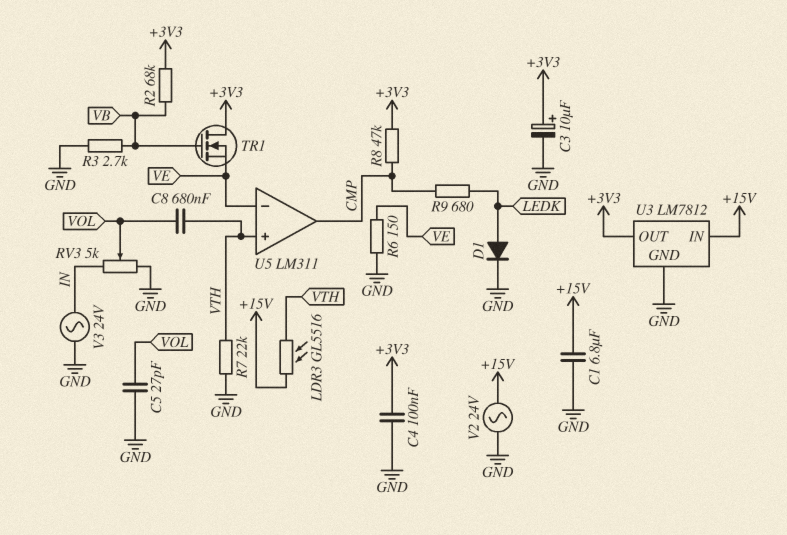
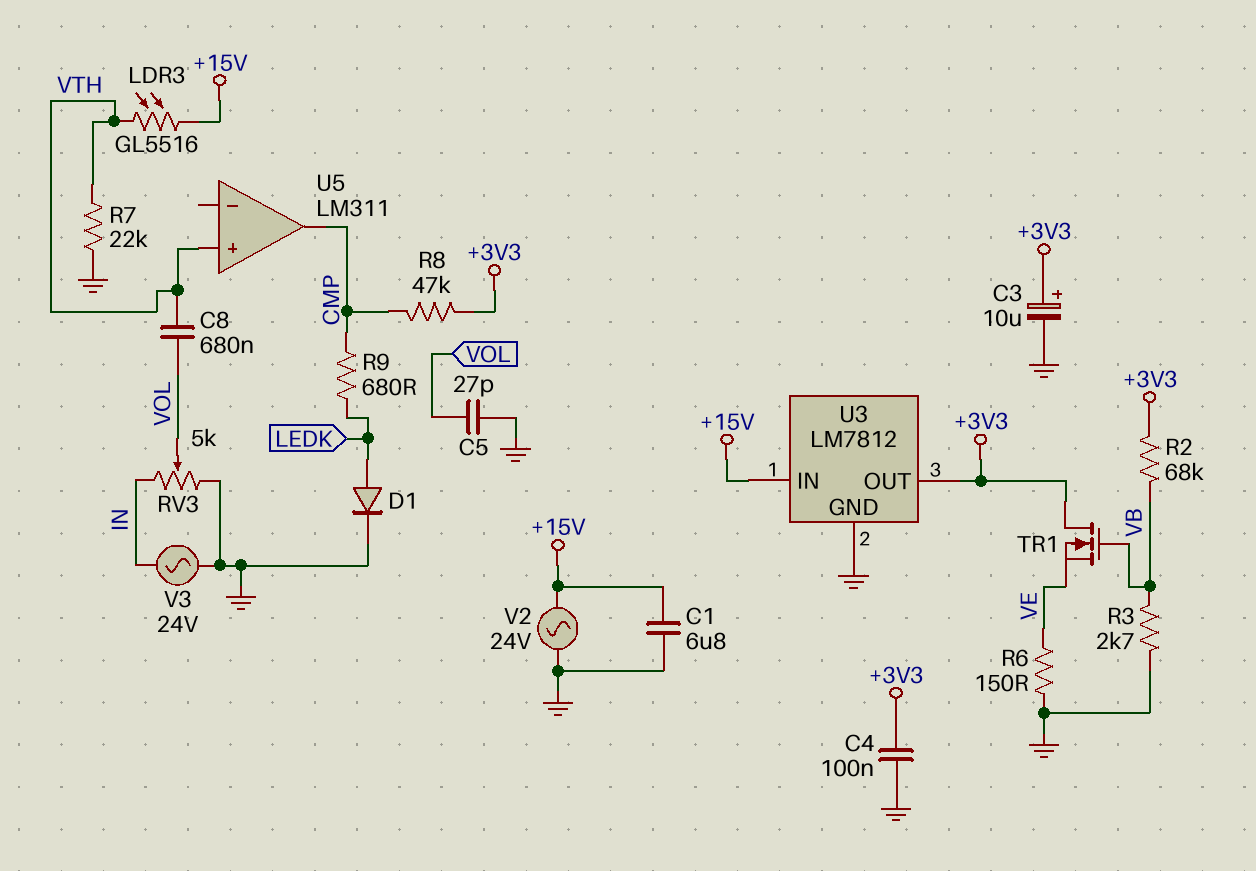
U5 pin in-: VE -> none

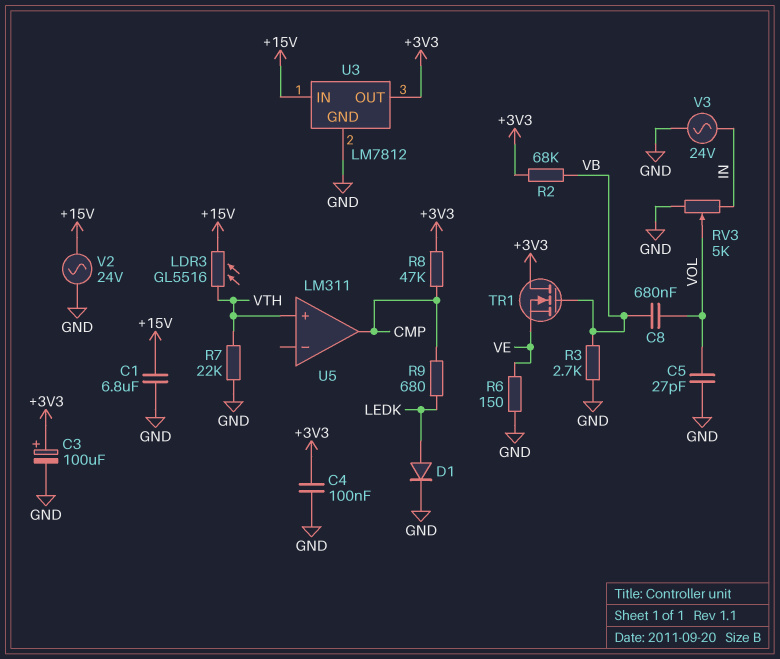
C3: 10uF (plus +3V3, minus GND) -> 100uF (plus +3V3, minus GND)
C8: 680nF (VOL, VTH) -> 680nF (VB, VOL)

